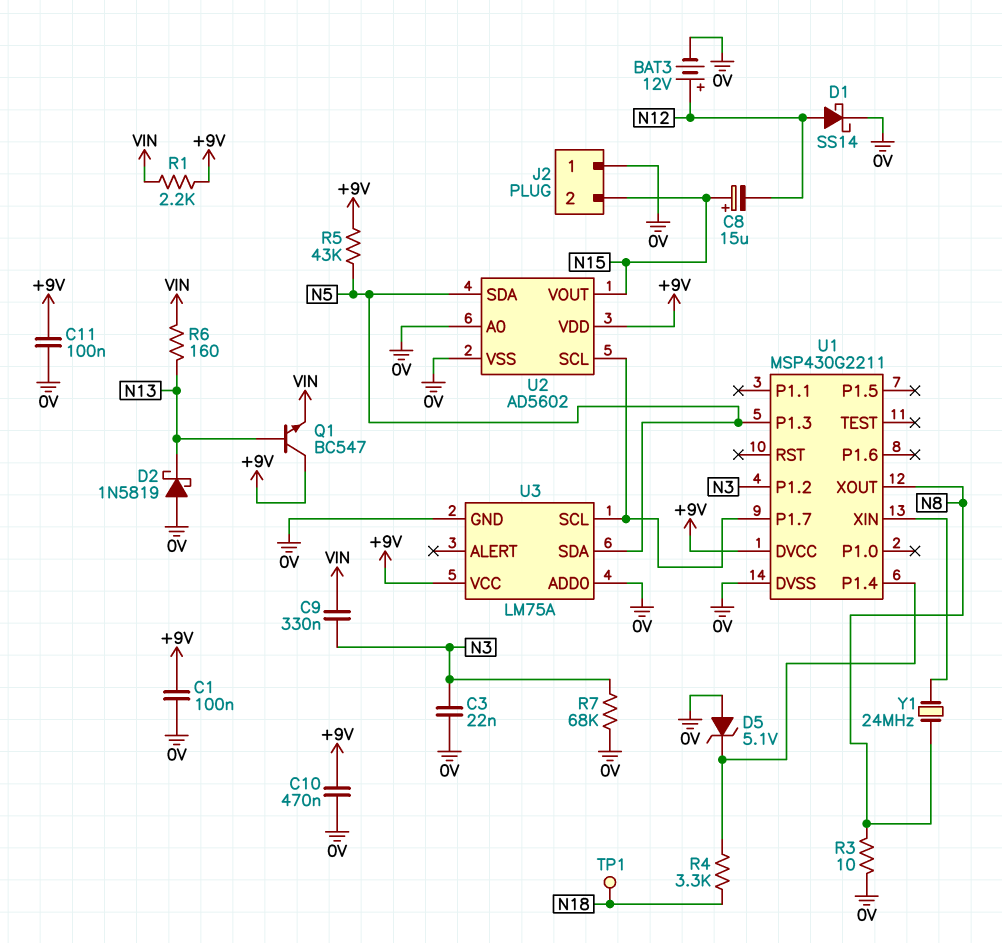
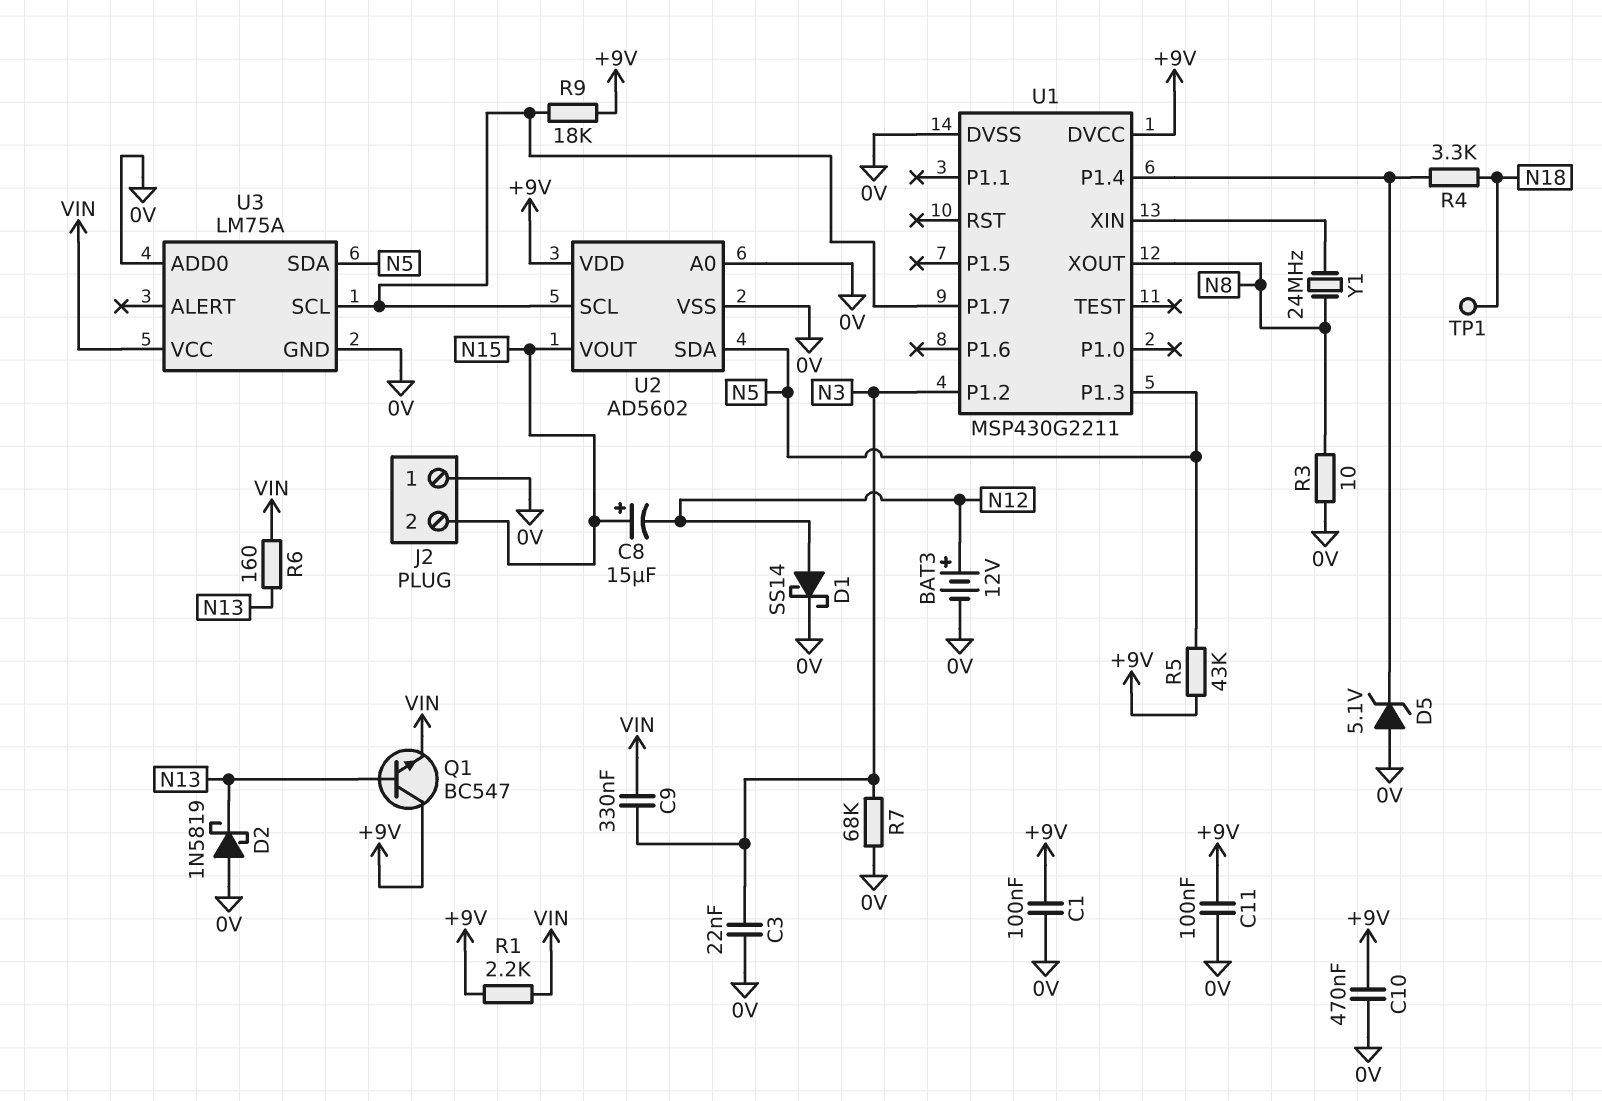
R9: none -> 18k (+9V, U1/P1.7)
U3 pin VCC: +9V -> VIN

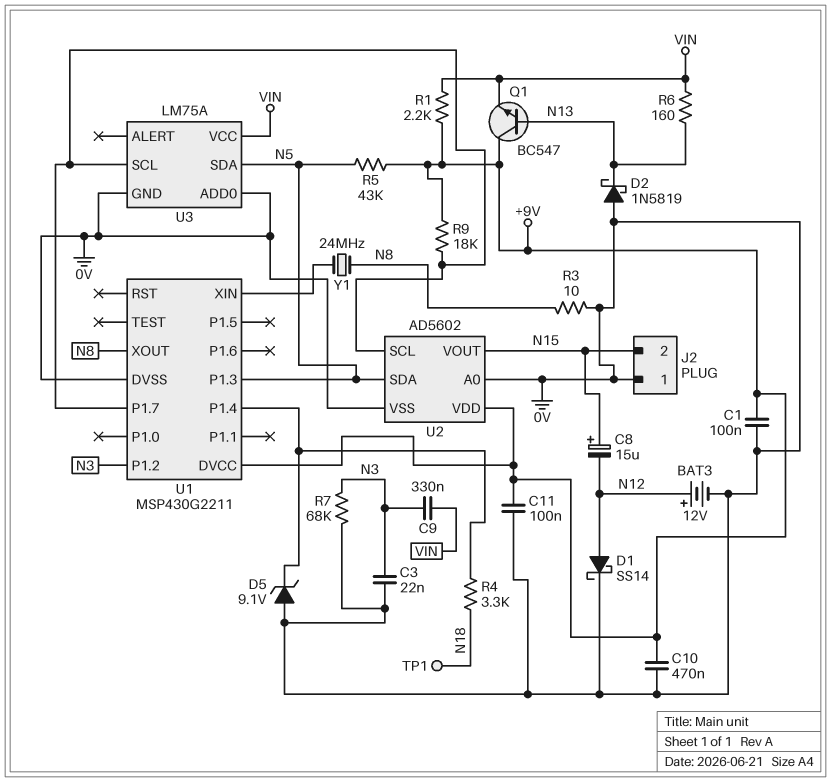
D5: zener 5.1V (A 0V, K U1/P1.4) -> zener 9.1V (A 0V, K U1/P1.4)

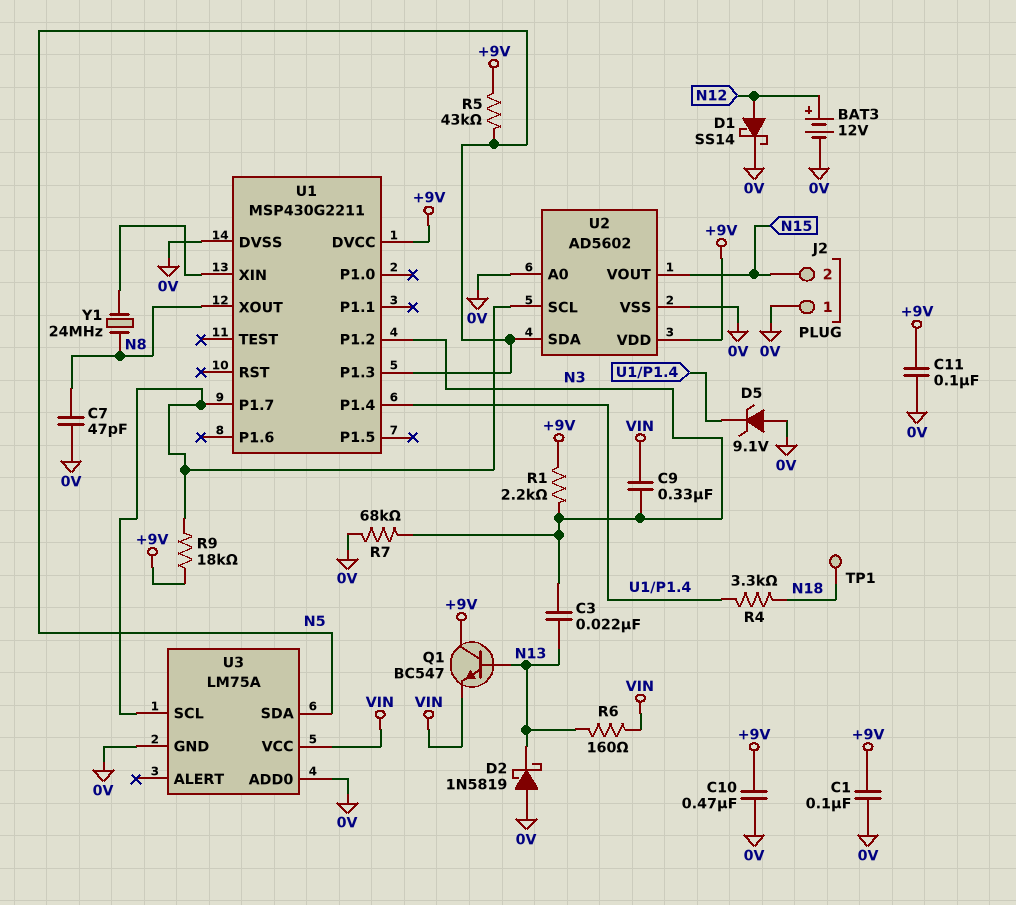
C3: 22nF (0V, N3) -> 22nF (N3, N13)
C7: none -> 47pF (0V, N8)
C8: 15uF (plus N15, minus N12) -> none
R1: 2.2k (+9V, VIN) -> 2.2k (+9V, N3)
R3: 10 (0V, N8) -> none

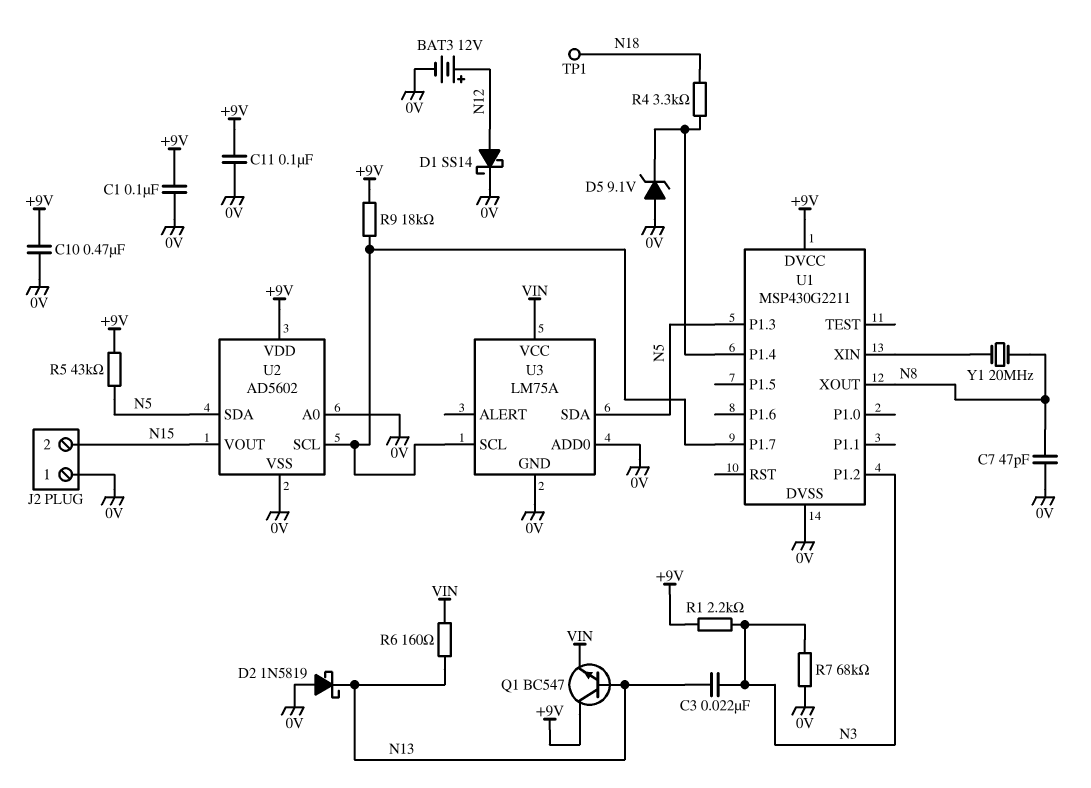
C9: 330nF (N3, VIN) -> none
Y1: 24MHz (N8, U1/XIN) -> 20MHz (N8, U1/XIN)

